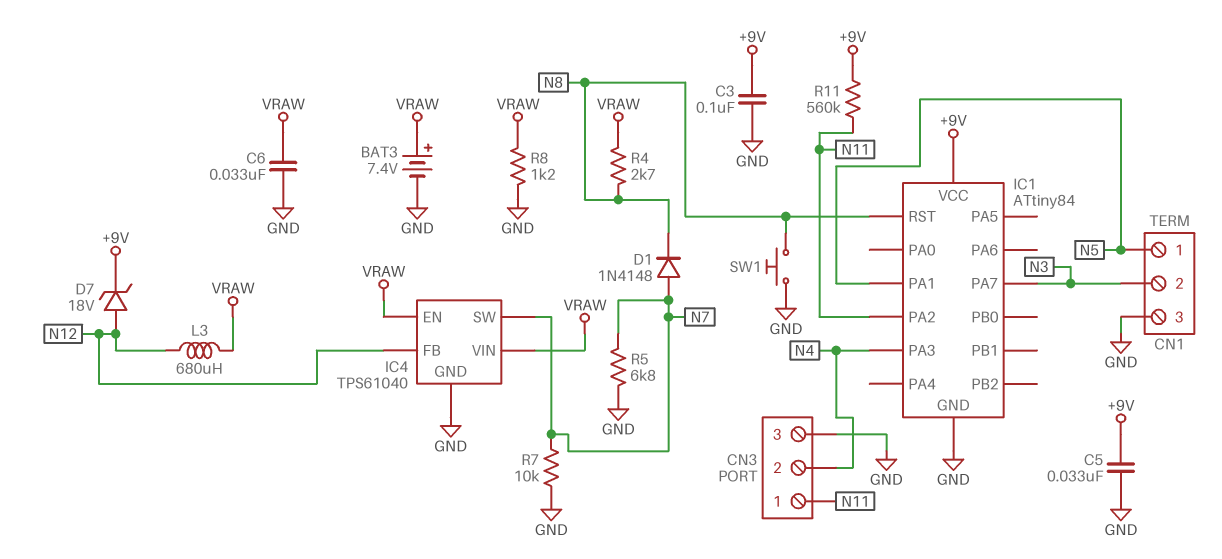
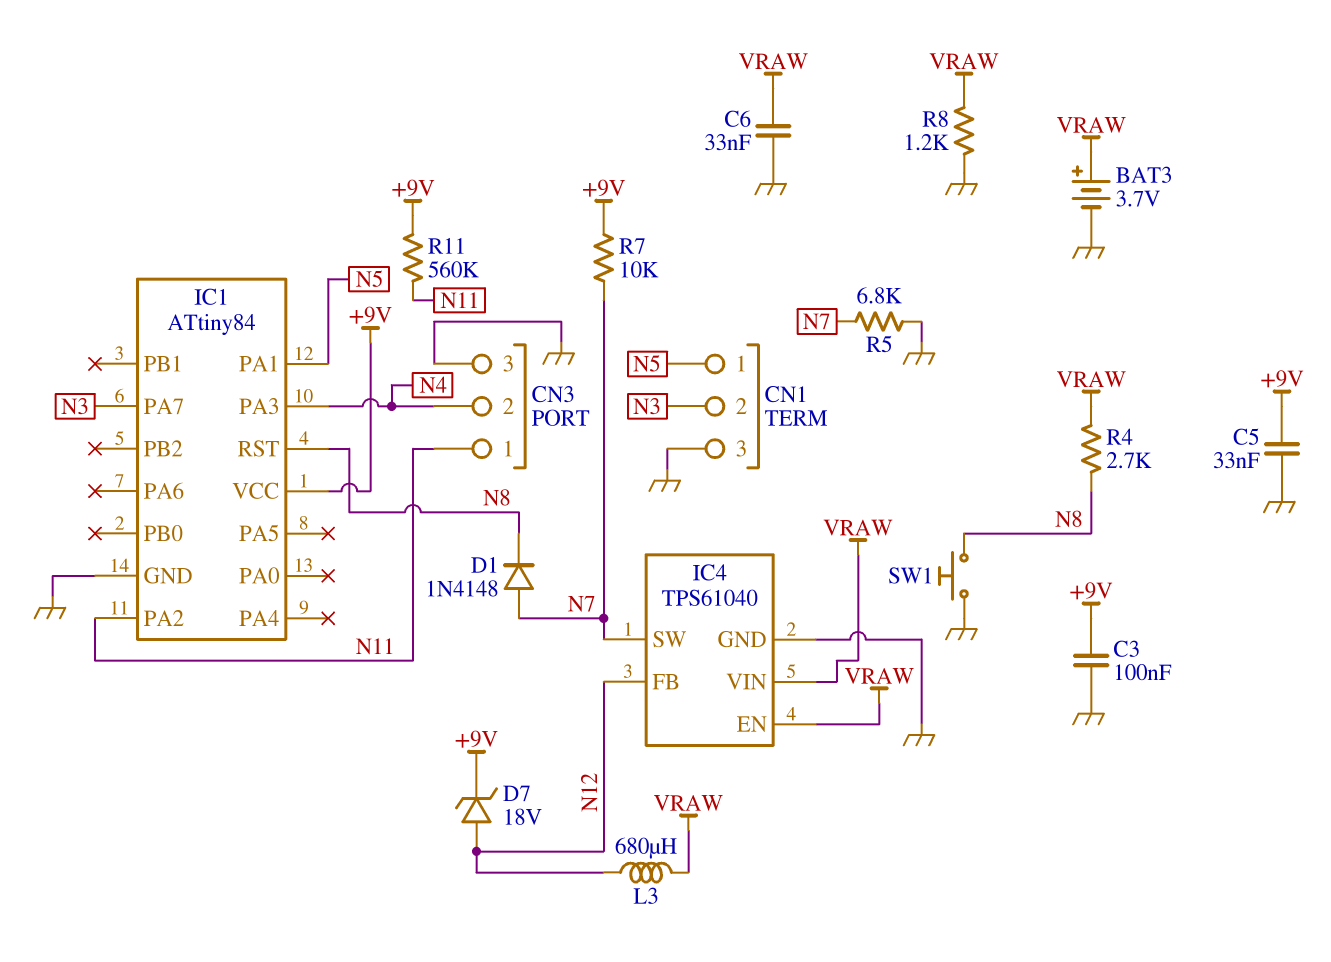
BAT3: 7.4V (plus VRAW, minus GND) -> 3.7V (plus VRAW, minus GND)
R7: 10k (GND, N7) -> 10k (+9V, N7)

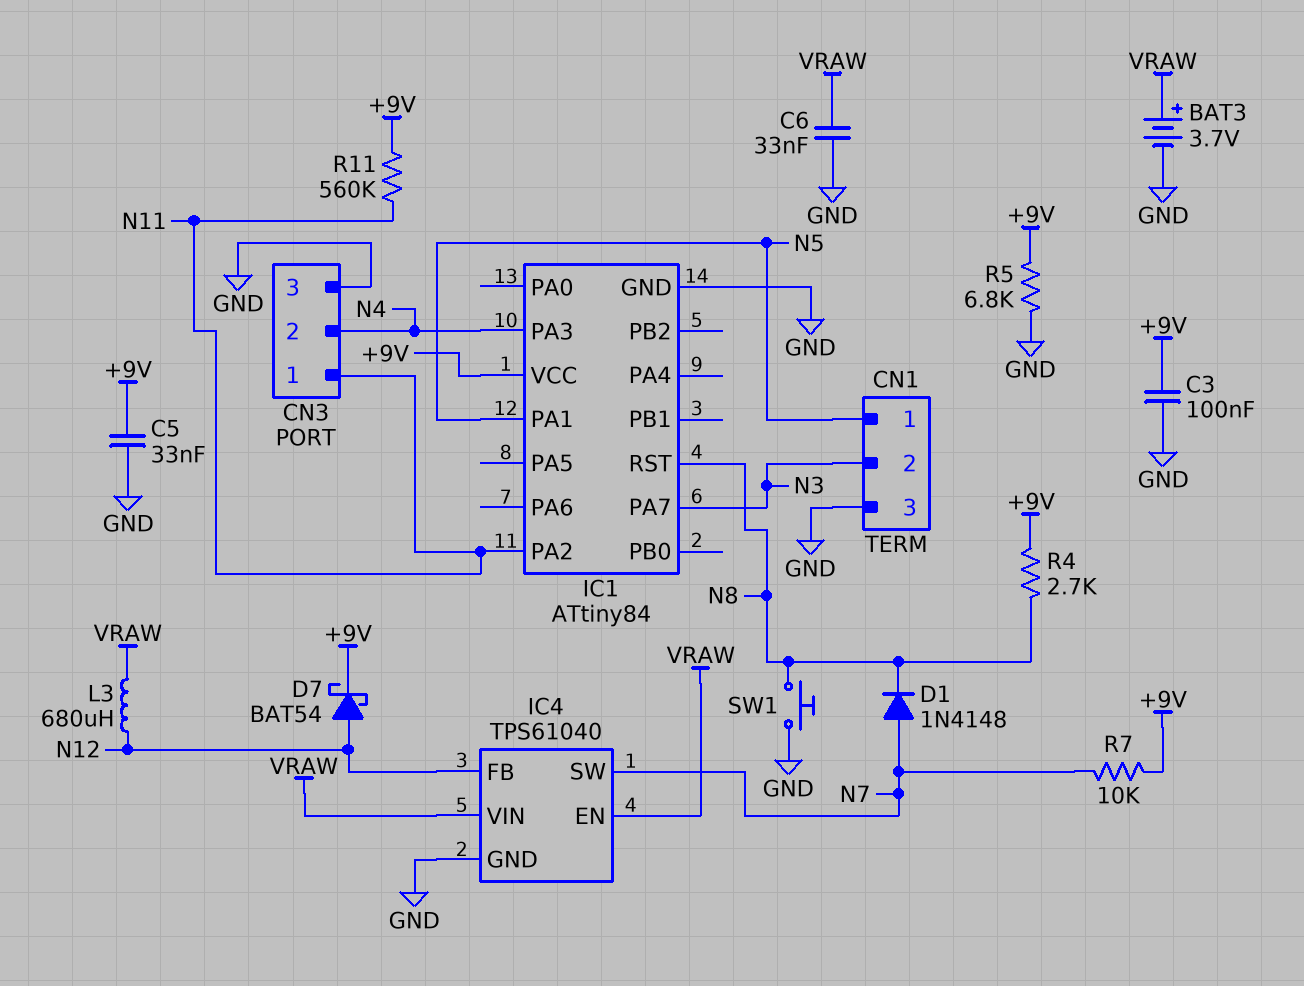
D7: zener 18V (A N12, K +9V) -> schottky BAT54 (A N12, K +9V)
R4: 2.7k (N8, VRAW) -> 2.7k (+9V, N8)
R5: 6.8k (GND, N7) -> 6.8k (+9V, GND)
R8: 1.2k (GND, VRAW) -> none

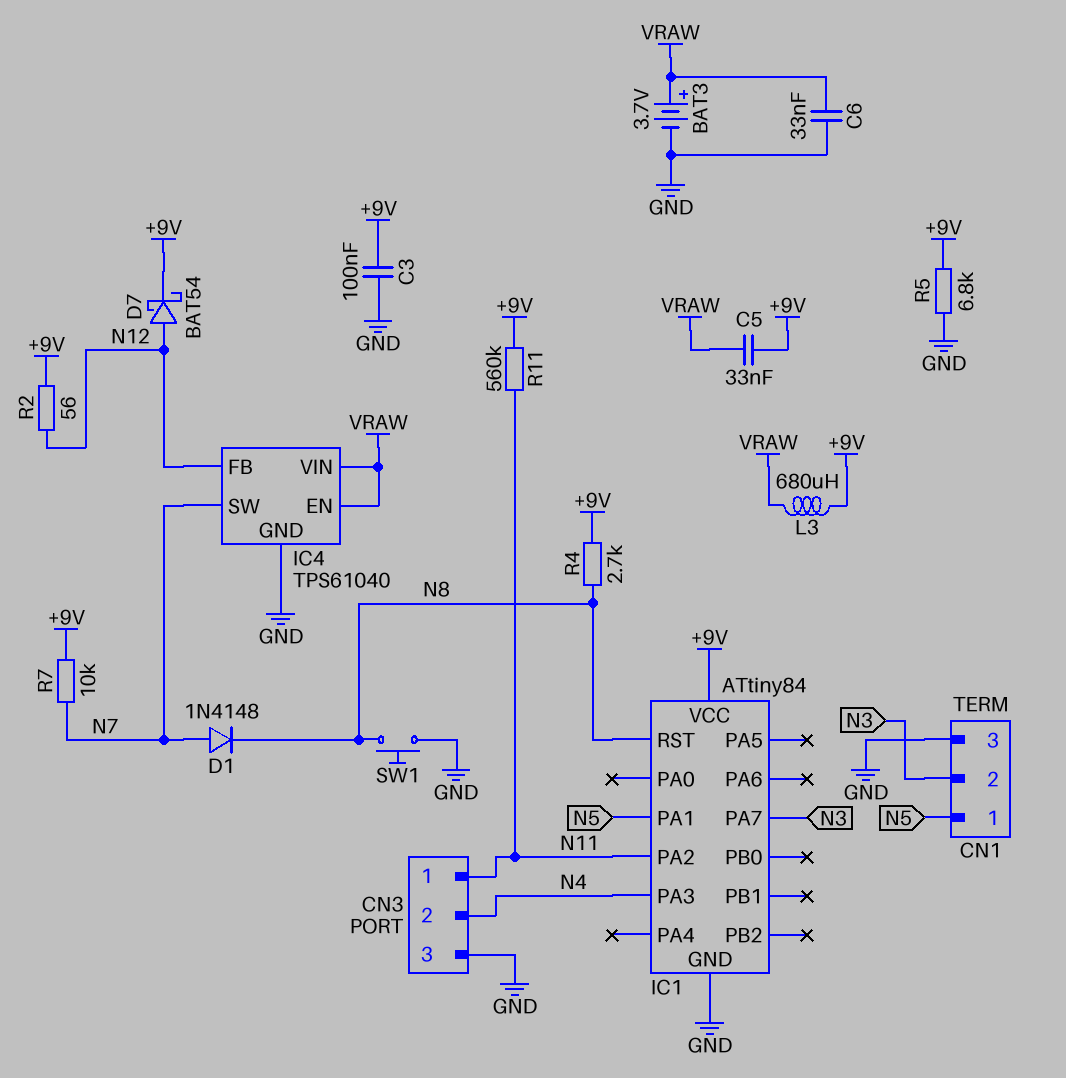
C5: 33nF (+9V, GND) -> 33nF (+9V, VRAW)
L3: 680uH (N12, VRAW) -> 680uH (+9V, VRAW)
R2: none -> 56 (+9V, N12)

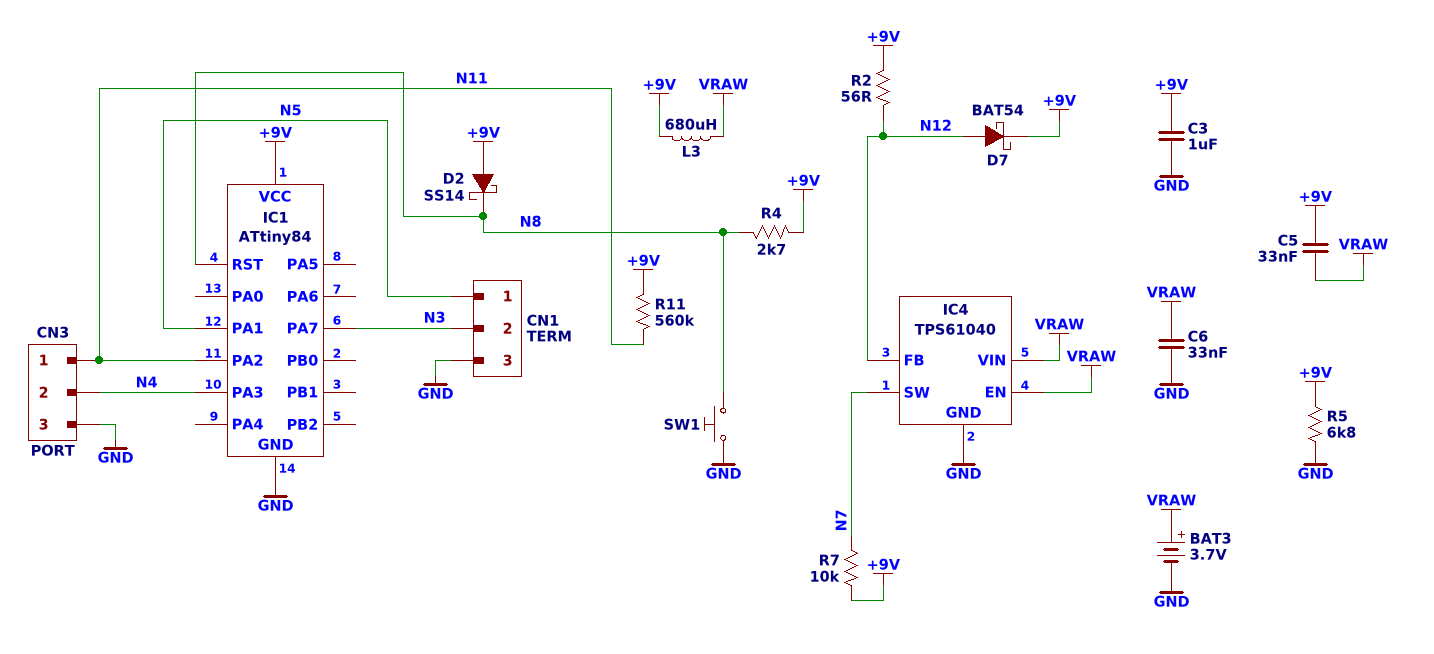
C3: 100nF (+9V, GND) -> 1uF (+9V, GND)
D1: diode 1N4148 (A N7, K N8) -> none
D2: none -> schottky SS14 (A +9V, K N8)

